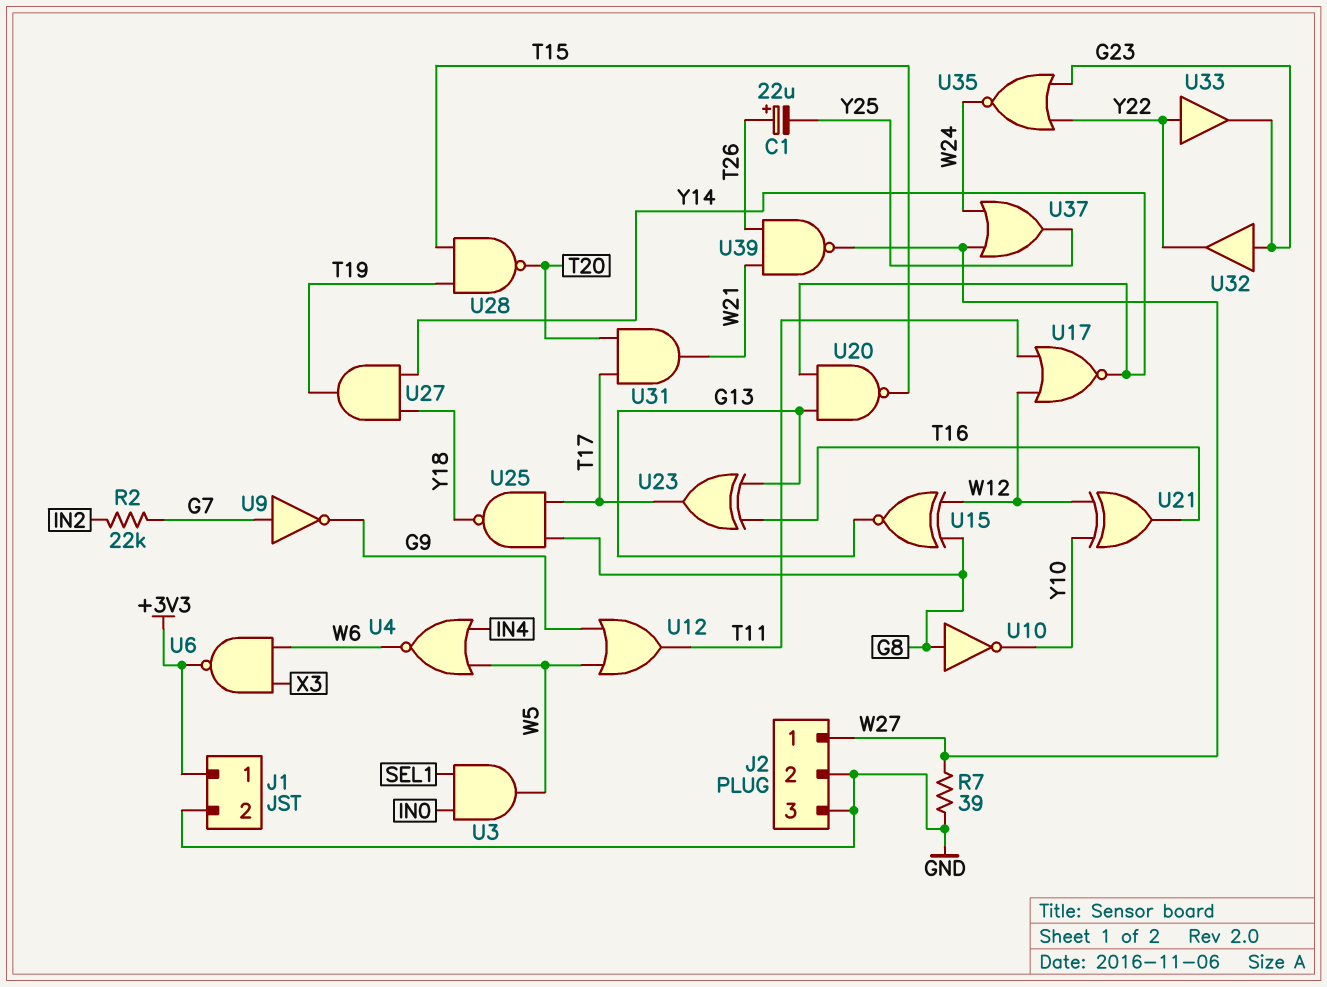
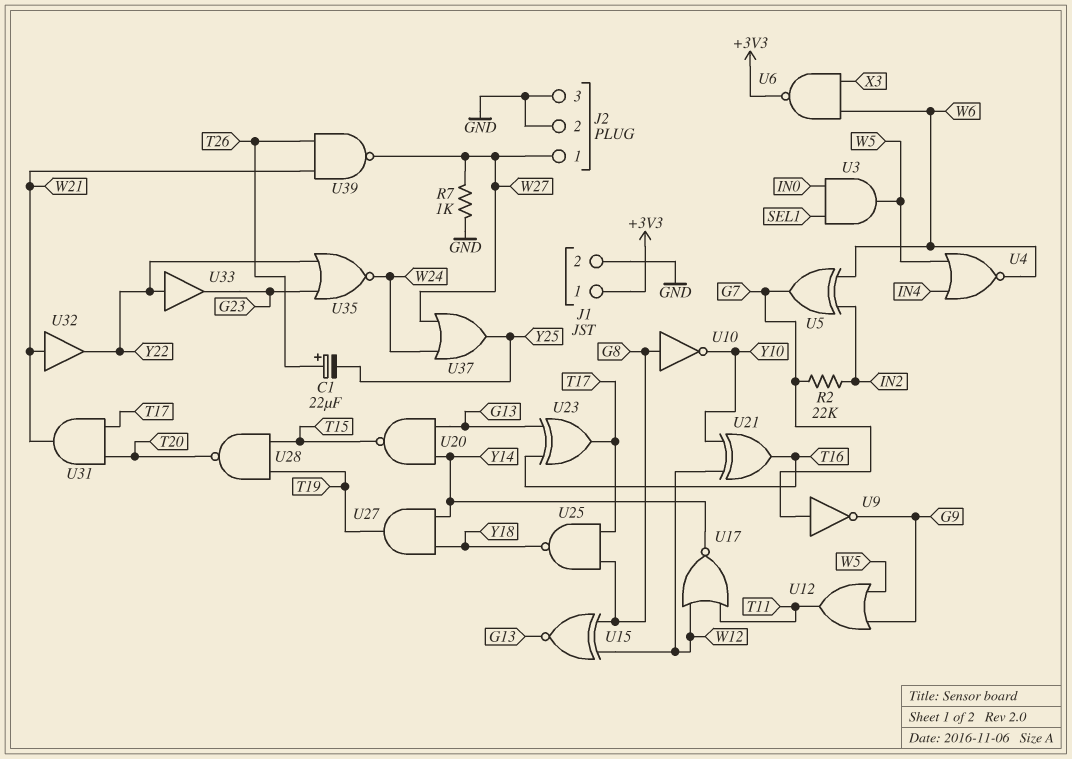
R7: 39 (GND, W27) -> 1k (GND, W27)
U5: none -> XOR (in IN2, in W6, out G7)
U32: buffer (in G23, out Y22) -> buffer (in W21, out Y22)

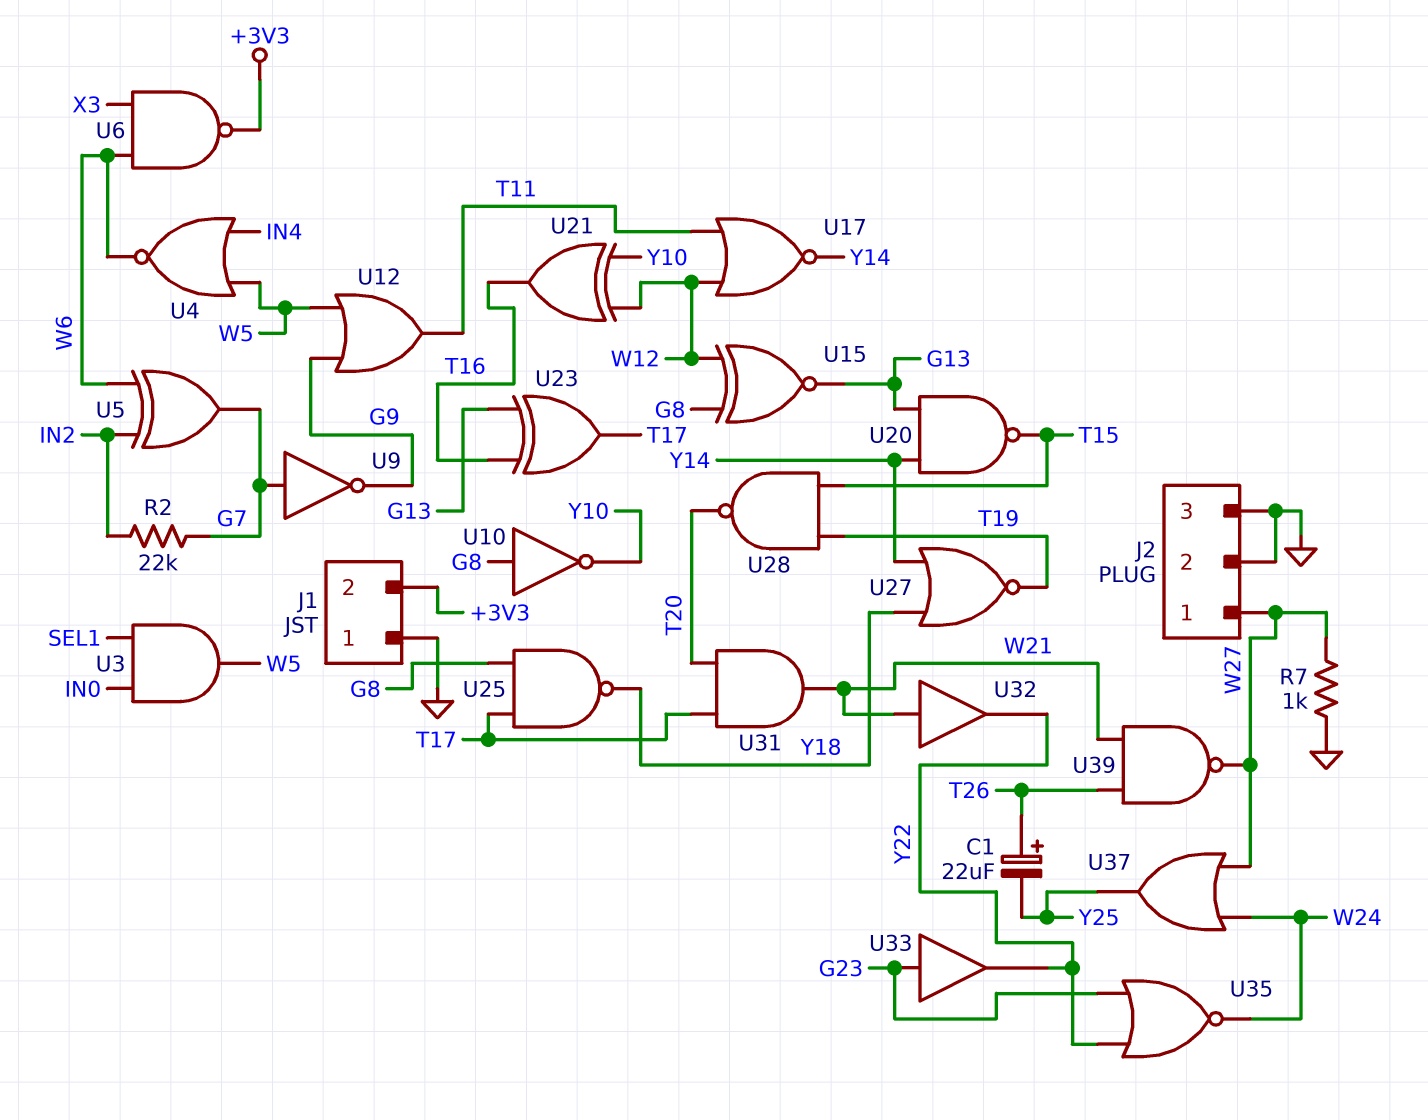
J1 pin 1: +3V3 -> GND
J1 pin 2: GND -> +3V3
U27: AND (in Y14, in Y18, out T19) -> NOR (in Y14, in Y18, out T19)
U33: buffer (in Y22, out G23) -> buffer (in G23, out Y22)

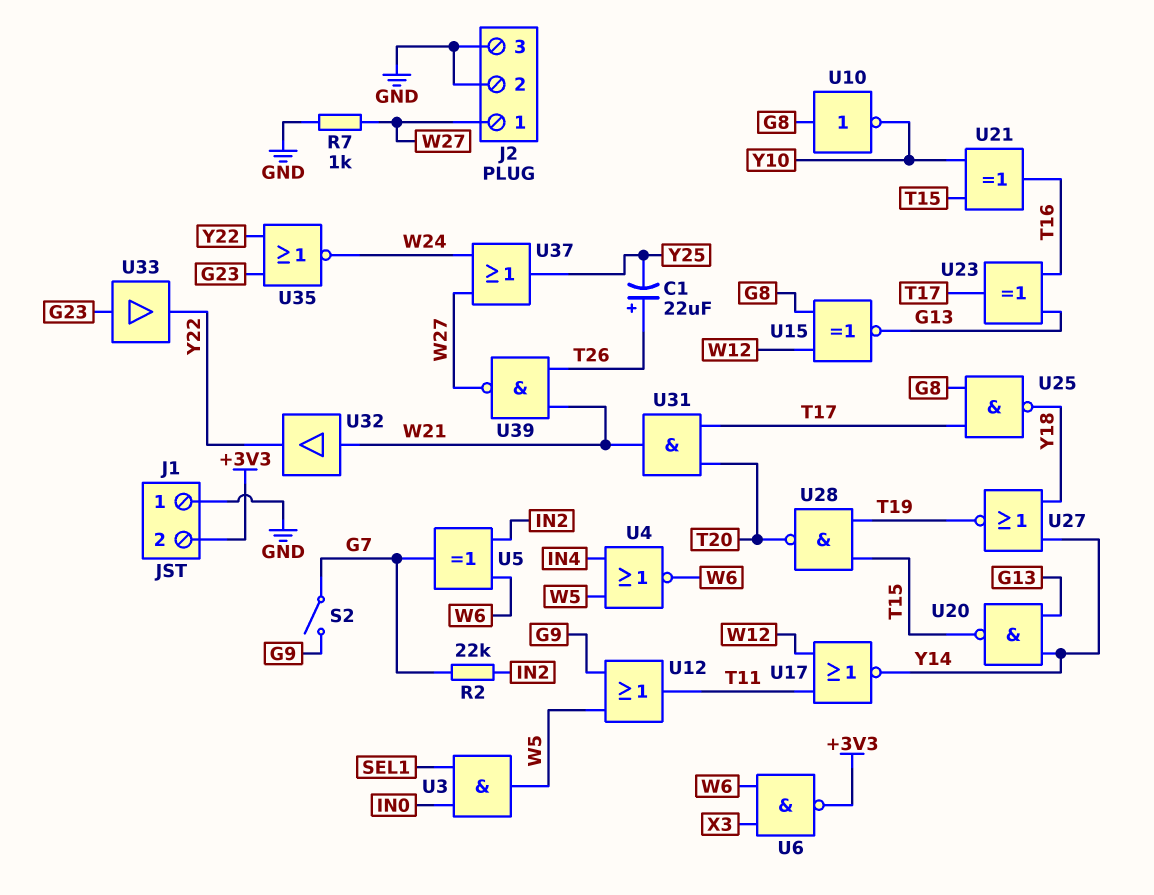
S2: none -> switch (G7, G9)
U9: NOT (in G7, out G9) -> none
U21: XOR (in W12, in Y10, out T16) -> XOR (in T15, in Y10, out T16)

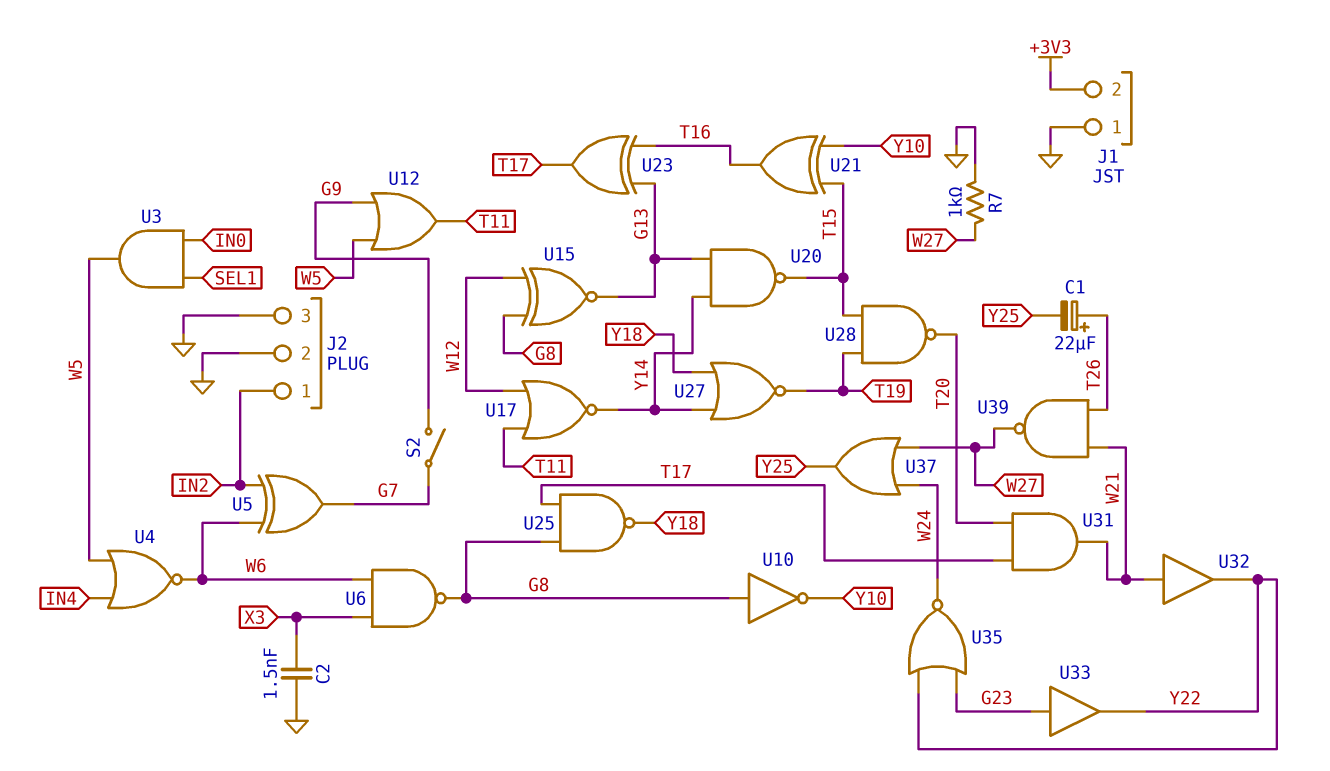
C2: none -> 1.5nF (GND, X3)
J2 pin 1: W27 -> IN2
R2: 22k (G7, IN2) -> none
U6: NAND (in W6, in X3, out +3V3) -> NAND (in W6, in X3, out G8)

